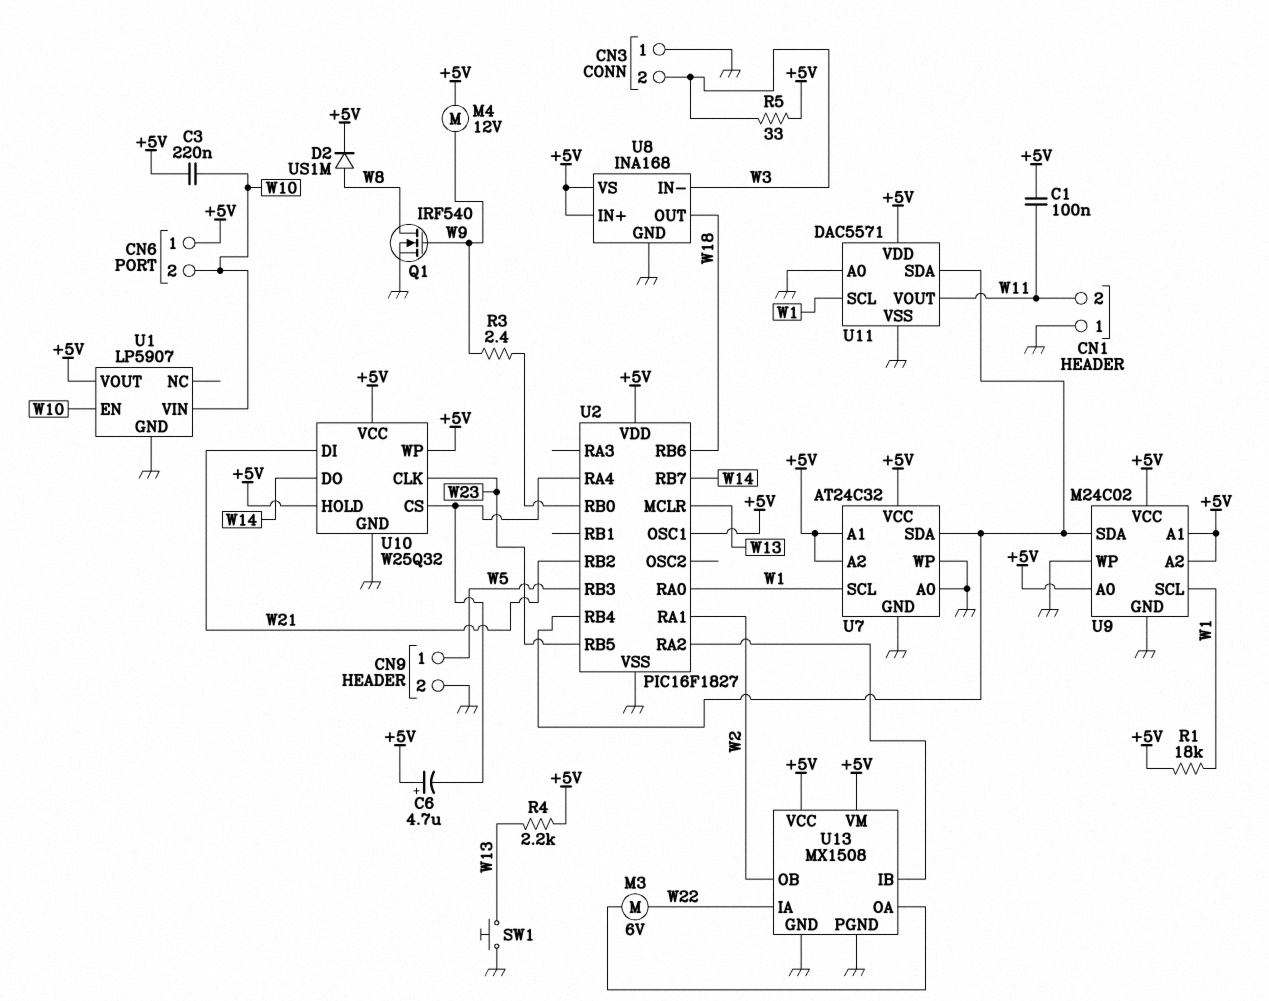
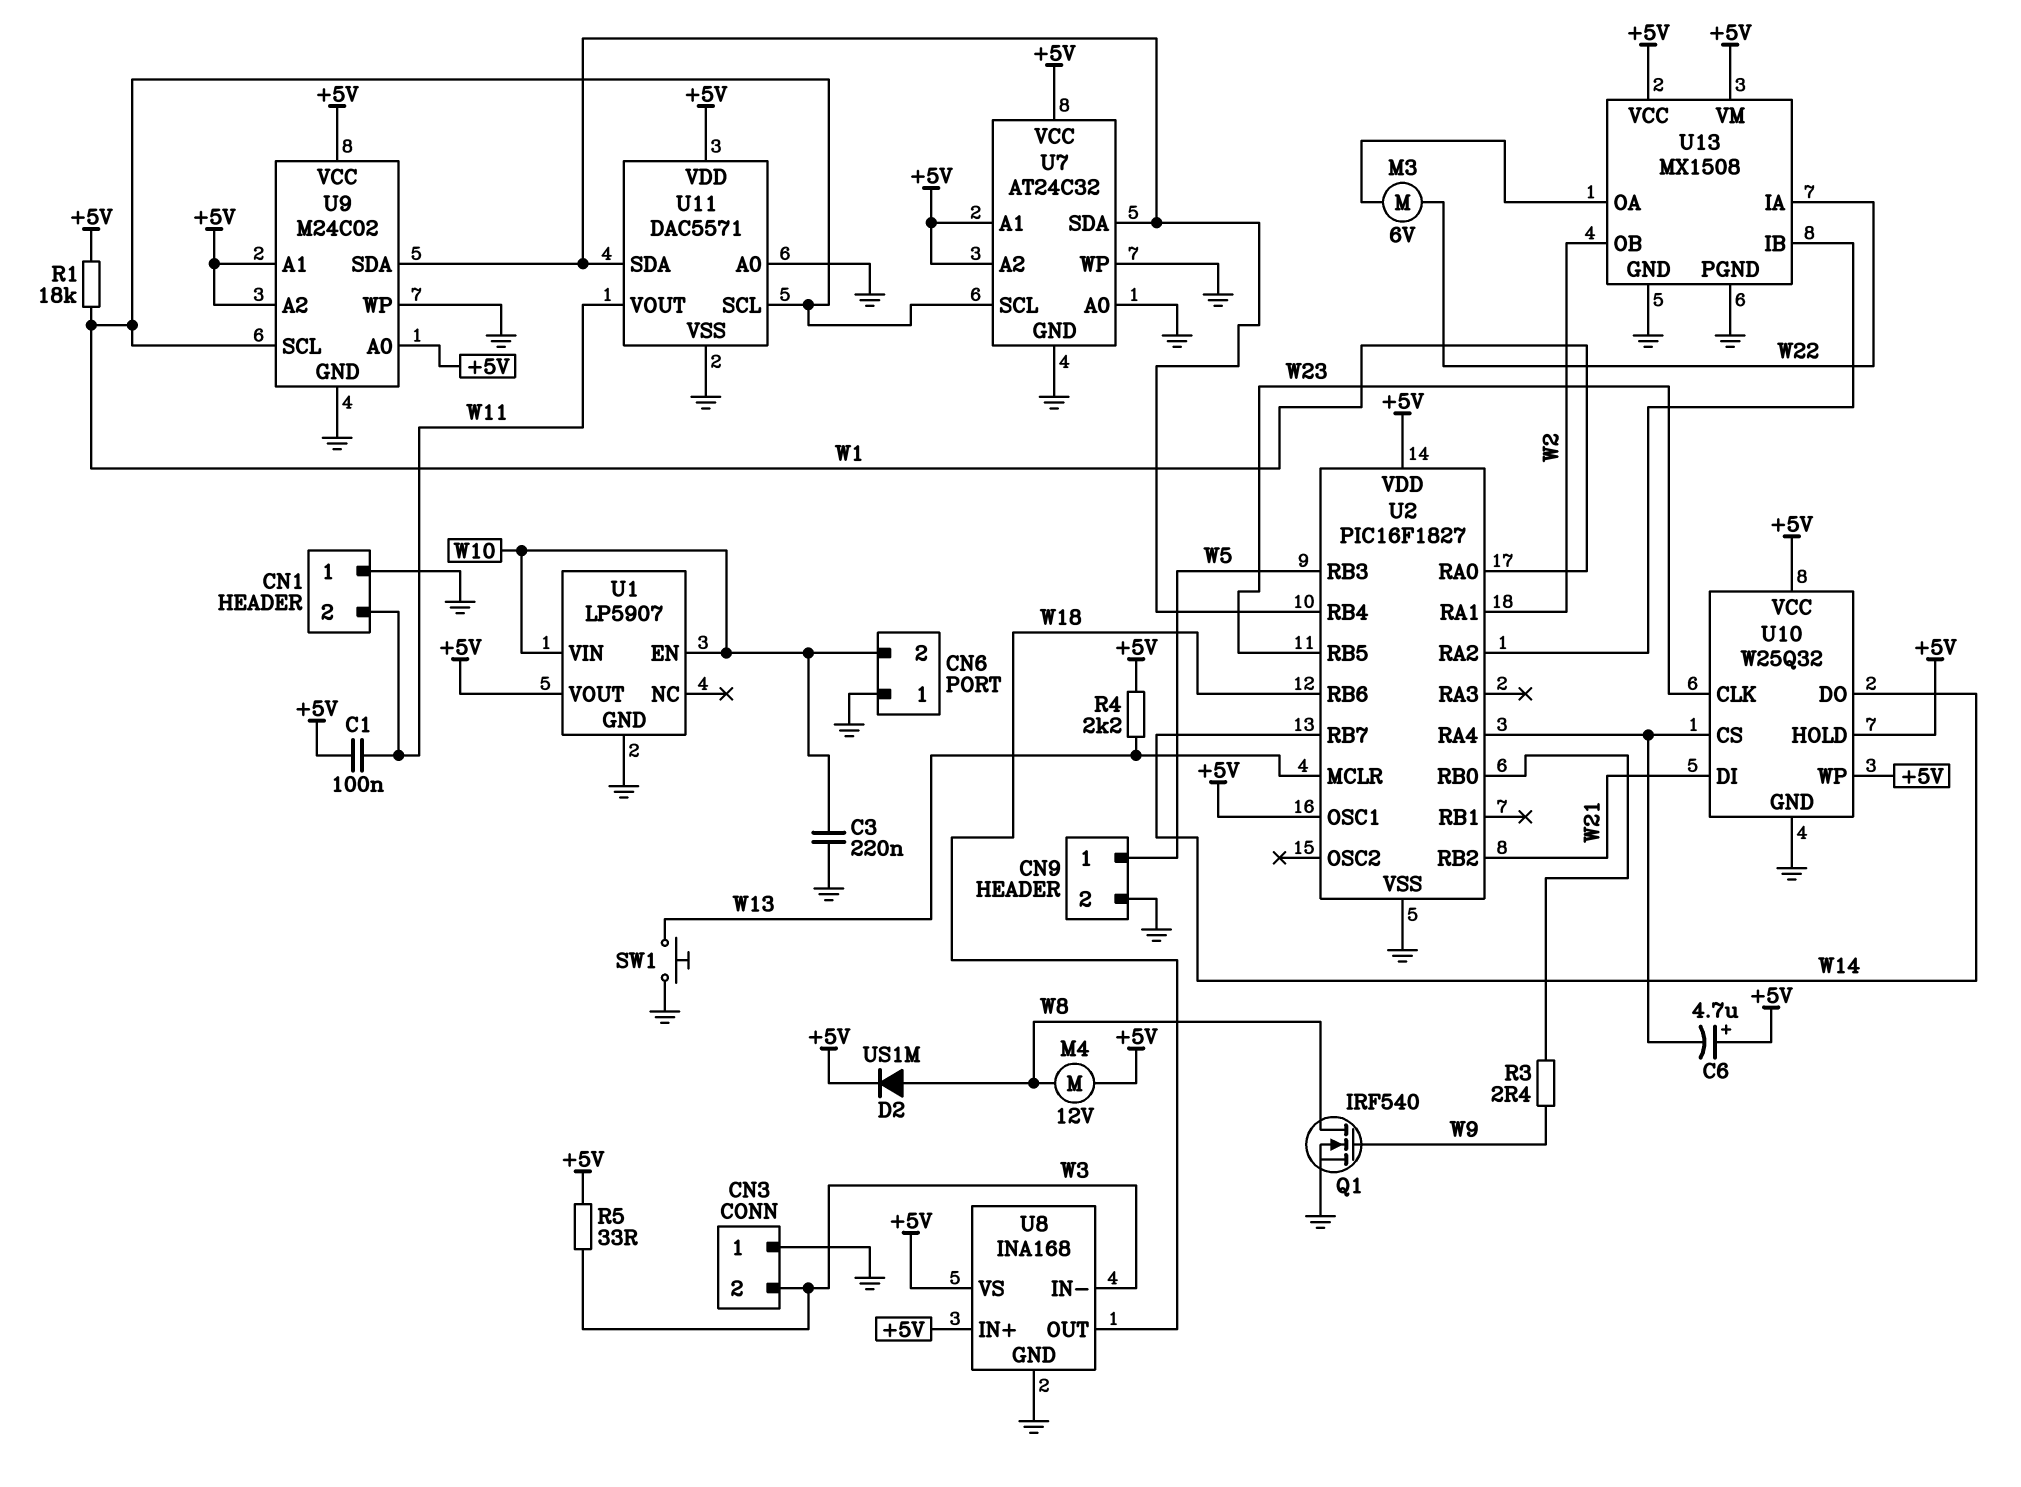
C3: 220nF (+5V, W10) -> 220nF (GND, W10)
CN6 pin 1: +5V -> GND
M4: motor 12V (+5V, W9) -> motor 12V (+5V, W8)

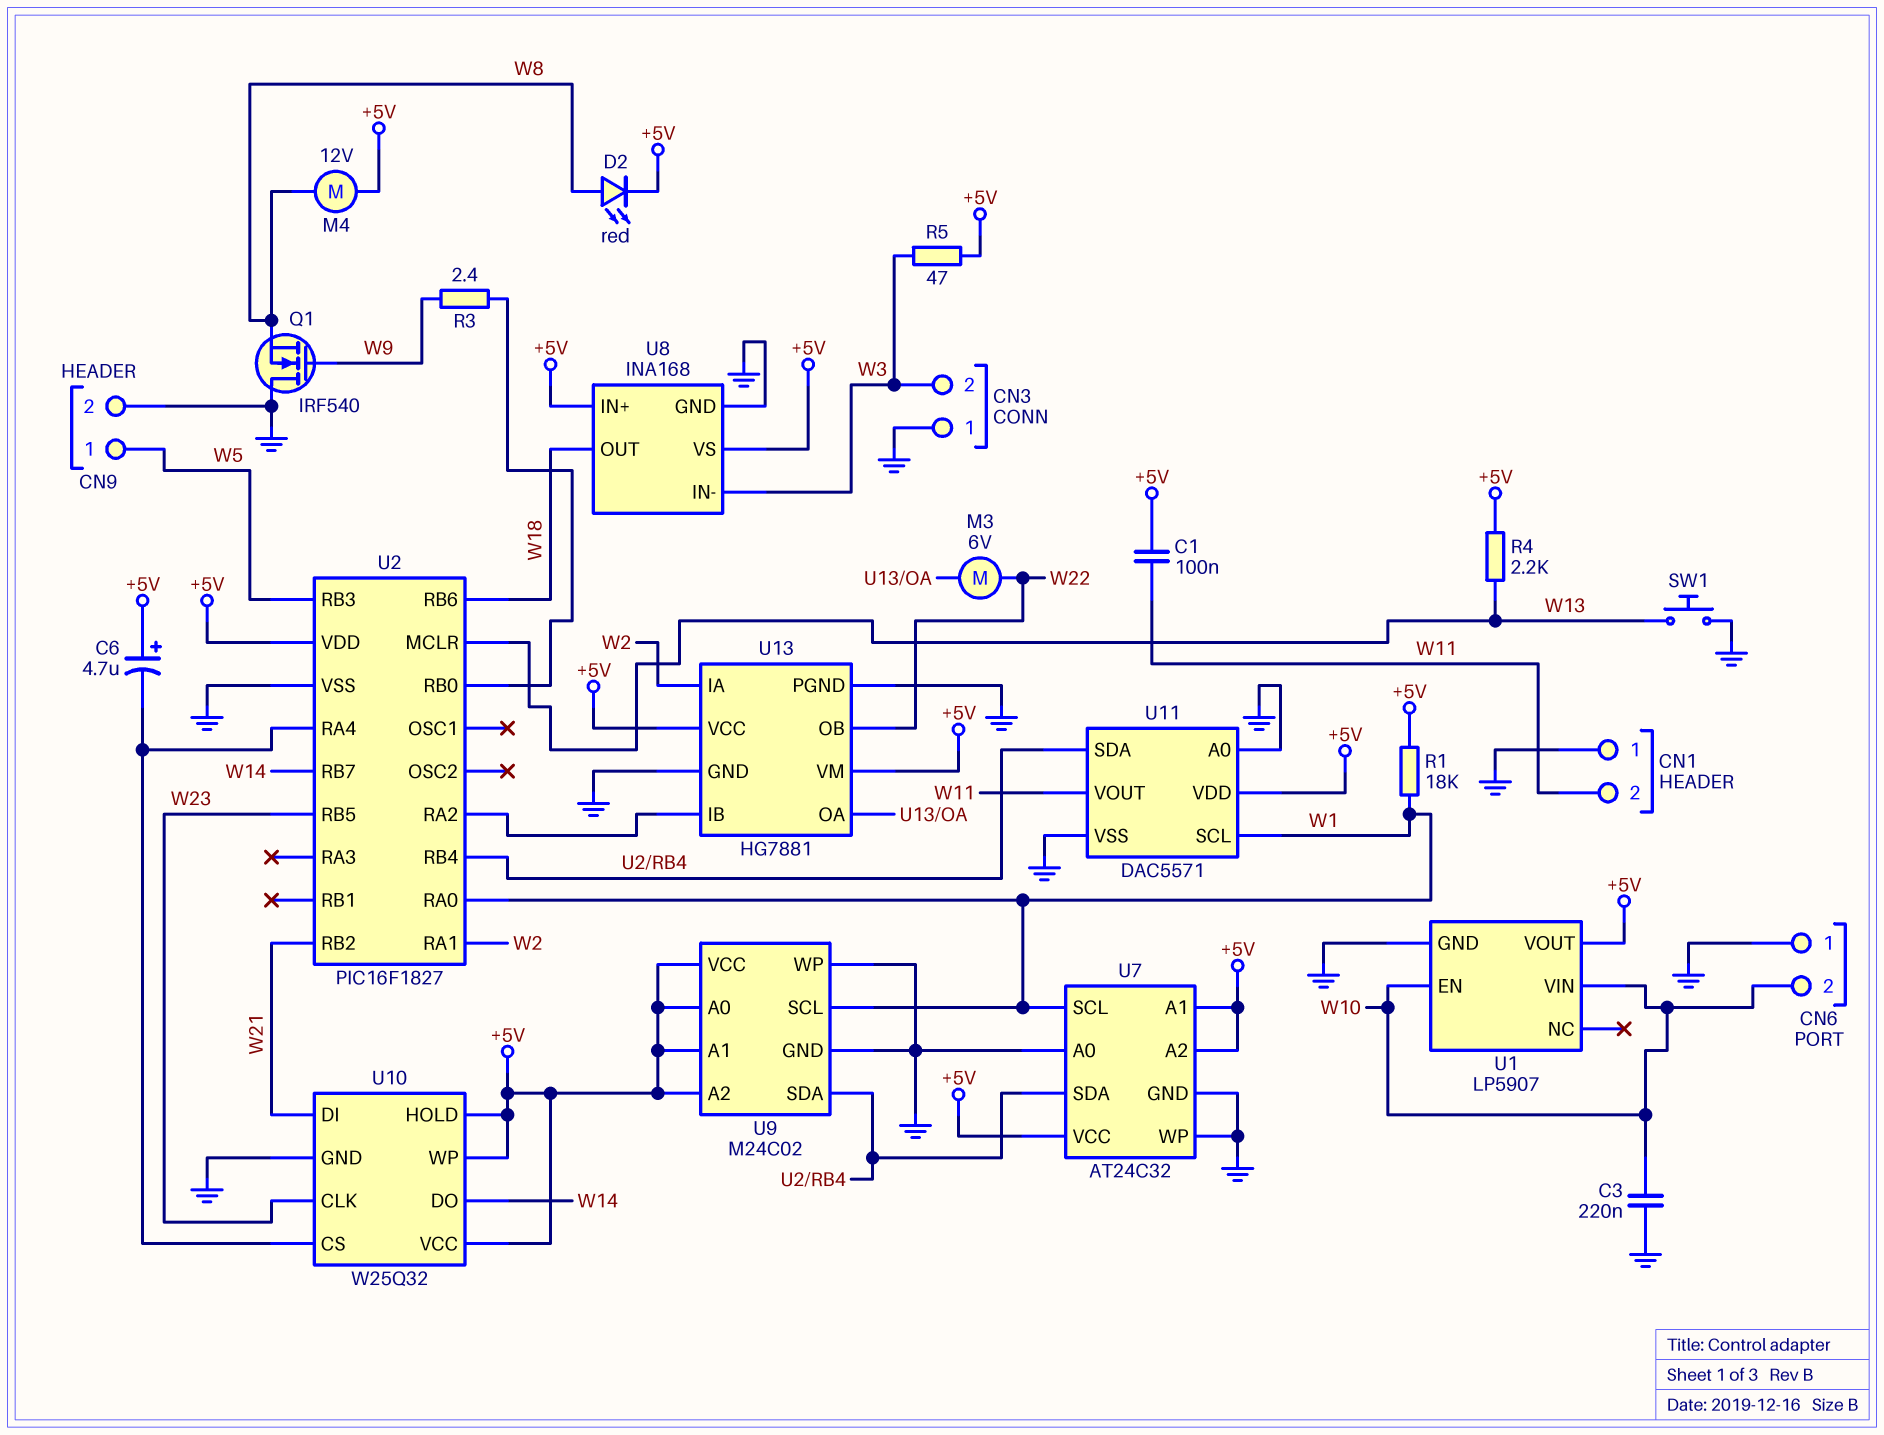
D2: diode US1M (A W8, K +5V) -> LED red (A W8, K +5V)
Q1: NMOS IRF540 (G W9, D W8, S GND) -> NMOS IRF540 (G W9, D GND, S W8)
R5: 33 (+5V, W3) -> 47 (+5V, W3)
U2 pin OSC1: +5V -> none
U13: MX1508 -> HG7881
U13 pin IA: W22 -> W2
U13 pin OB: W2 -> W22

